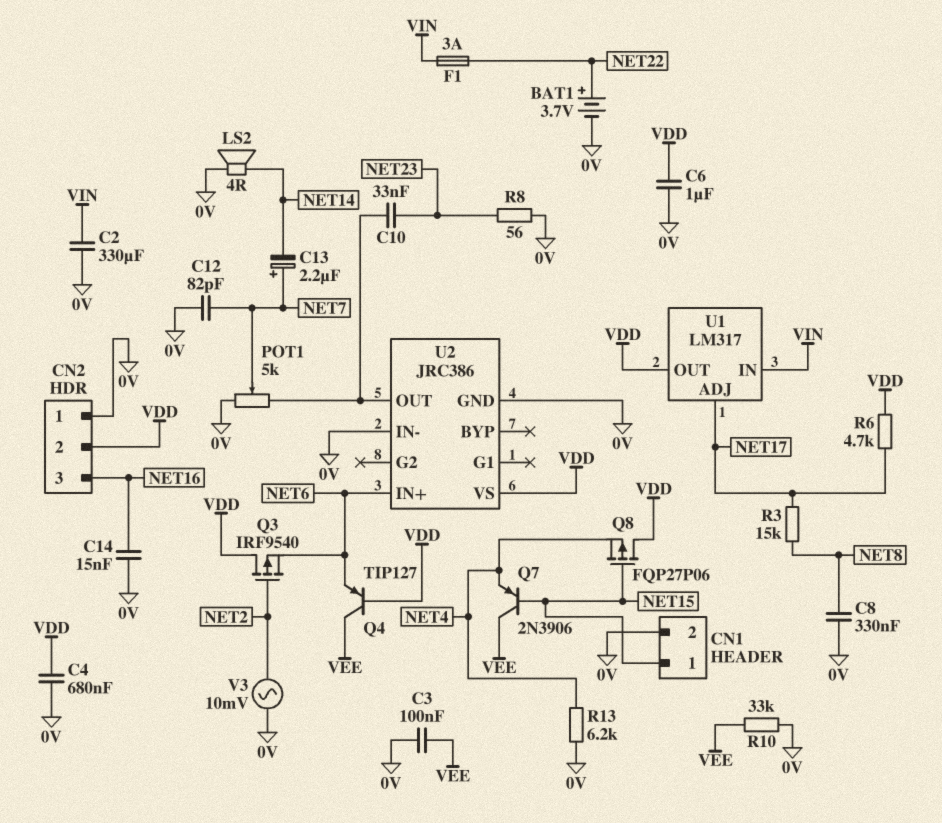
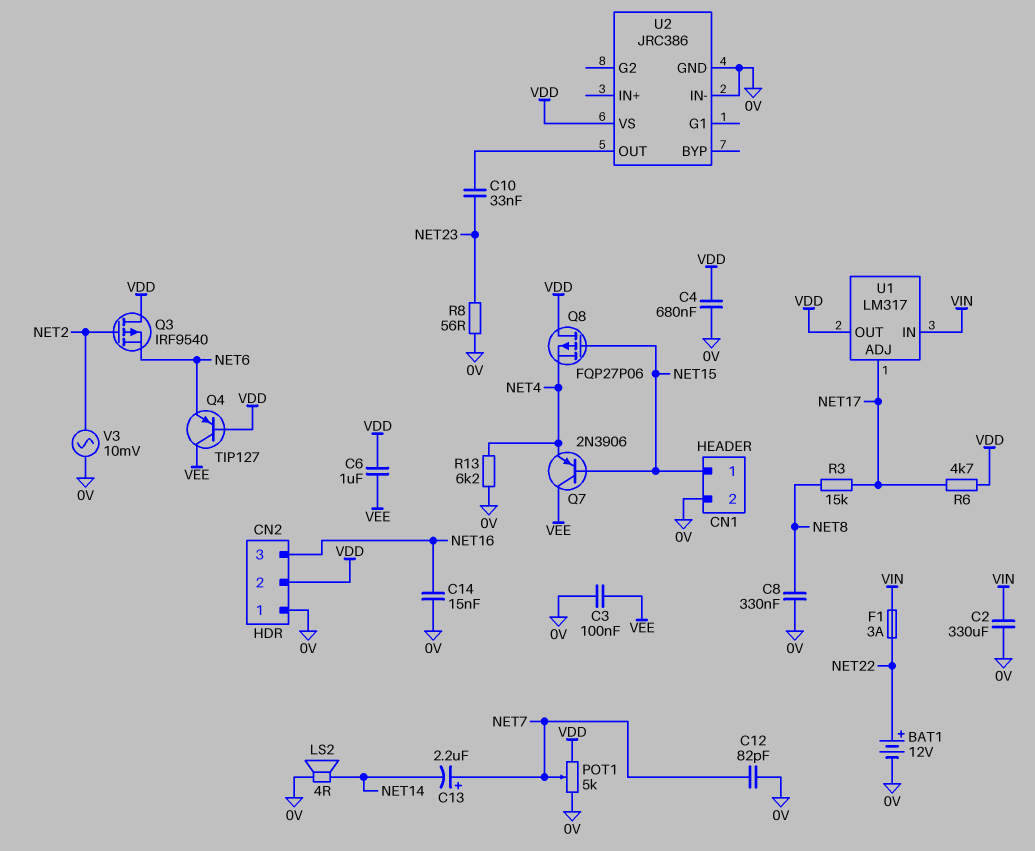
BAT1: 3.7V (plus NET22, minus 0V) -> 12V (plus NET22, minus 0V)
C6: 1uF (0V, VDD) -> 1uF (VDD, VEE)
POT1: 5k (0V, U2/OUT, wiper NET7) -> 5k (0V, VDD, wiper NET7)
R10: 33k (0V, VEE) -> none
U2 pin IN+: NET6 -> none

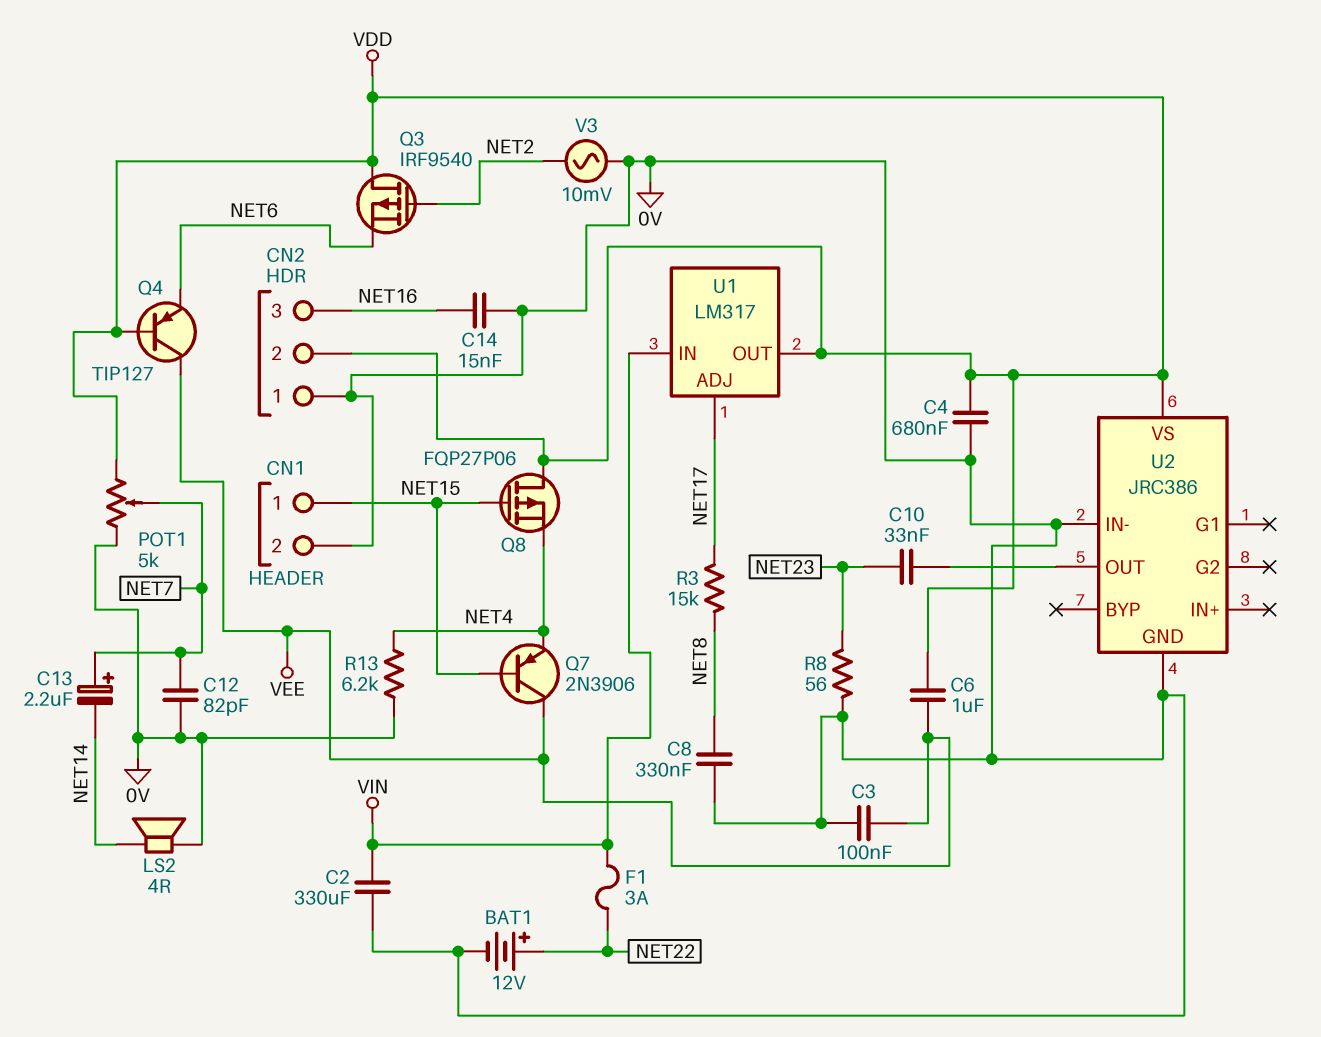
R6: 4.7k (NET17, VDD) -> none

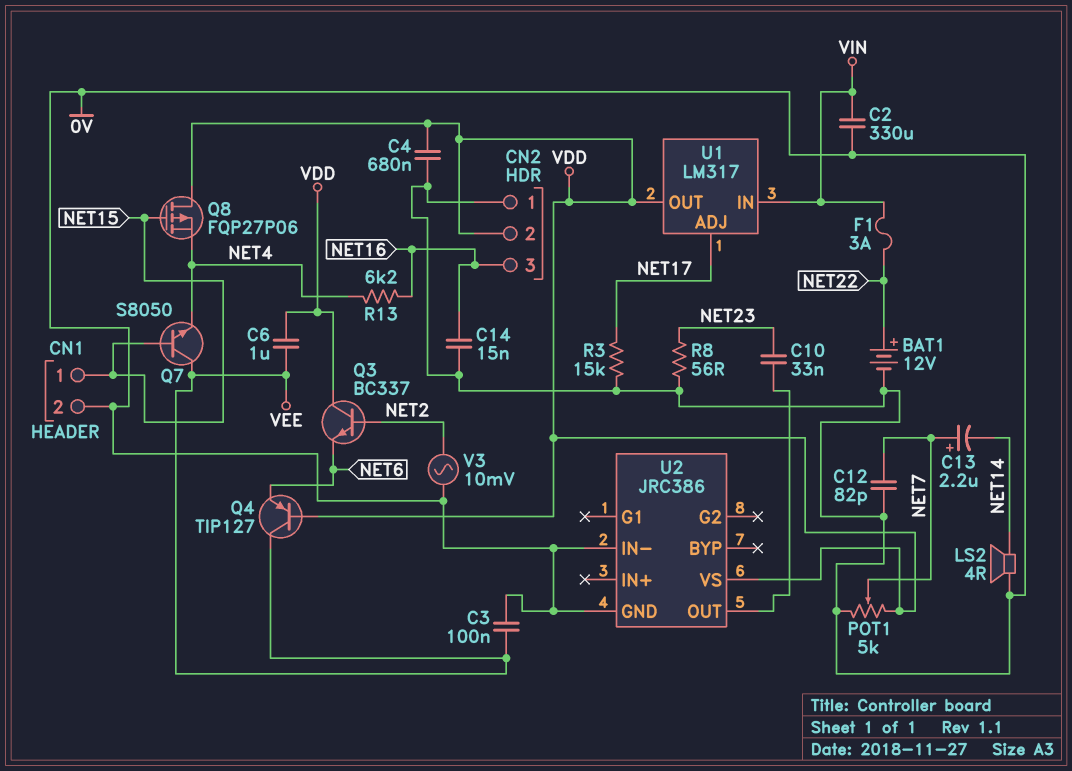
C8: 330nF (0V, NET8) -> none
Q3: PMOS IRF9540 (G NET2, D VDD, S NET6) -> NPN BC337 (B NET2, C VDD, E NET6)
Q7: PNP 2N3906 (B NET15, C VEE, E NET4) -> NPN S8050 (B NET15, C VEE, E NET4)
R3: 15k (NET8, NET17) -> 15k (0V, NET17)
R13: 6.2k (0V, NET4) -> 6.2k (NET4, NET16)

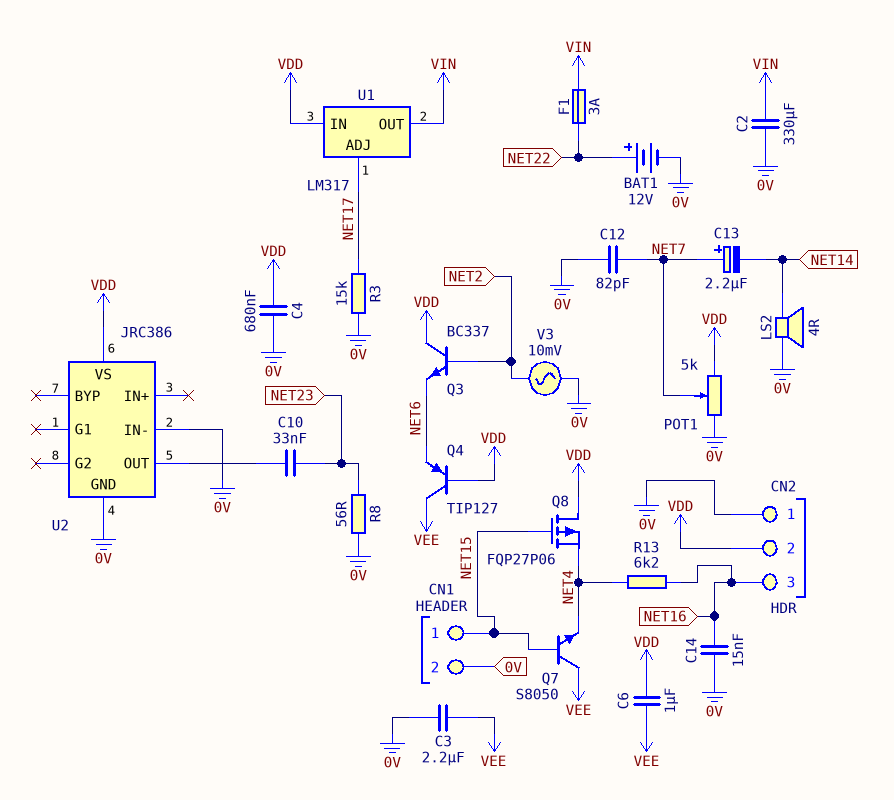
C3: 100nF (0V, VEE) -> 2.2uF (0V, VEE)
U1 pin IN: VIN -> VDD
U1 pin OUT: VDD -> VIN

